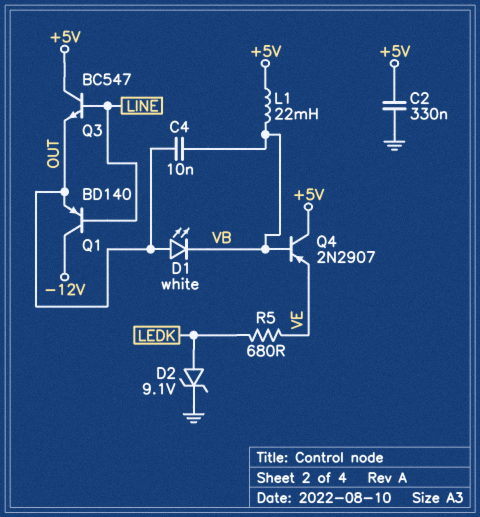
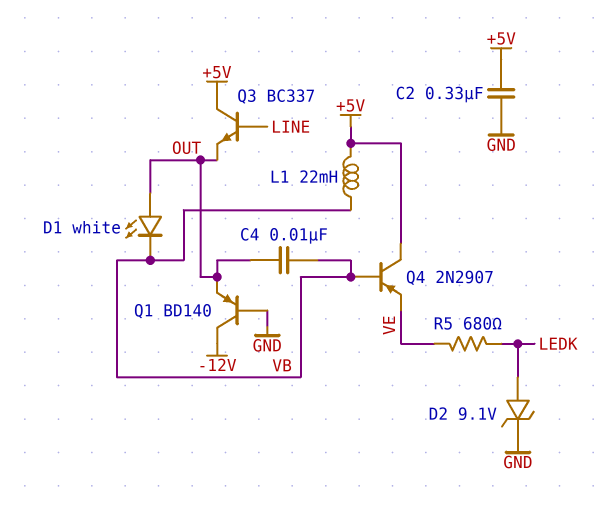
Q1: PNP BD140 (B LINE, C -12V, E OUT) -> PNP BD140 (B GND, C -12V, E OUT)
Q3: NPN BC547 (B LINE, C +5V, E OUT) -> NPN BC337 (B LINE, C +5V, E OUT)

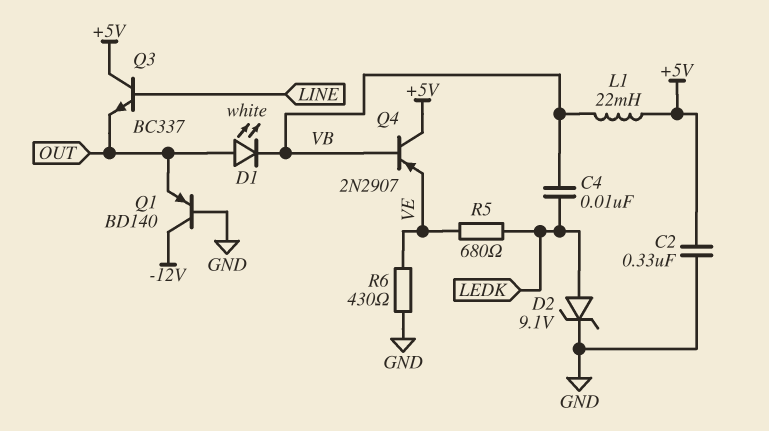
C4: 10nF (OUT, VB) -> 10nF (LEDK, VB)
R6: none -> 430 (GND, VE)

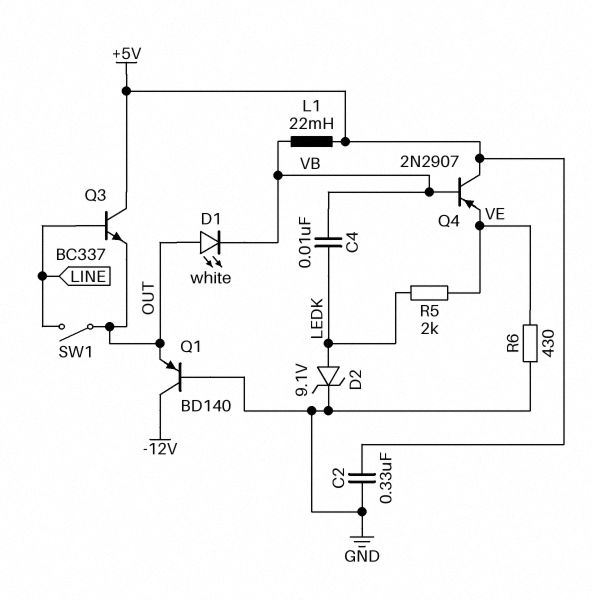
R5: 680 (LEDK, VE) -> 2k (LEDK, VE)
SW1: none -> switch (LINE, OUT)

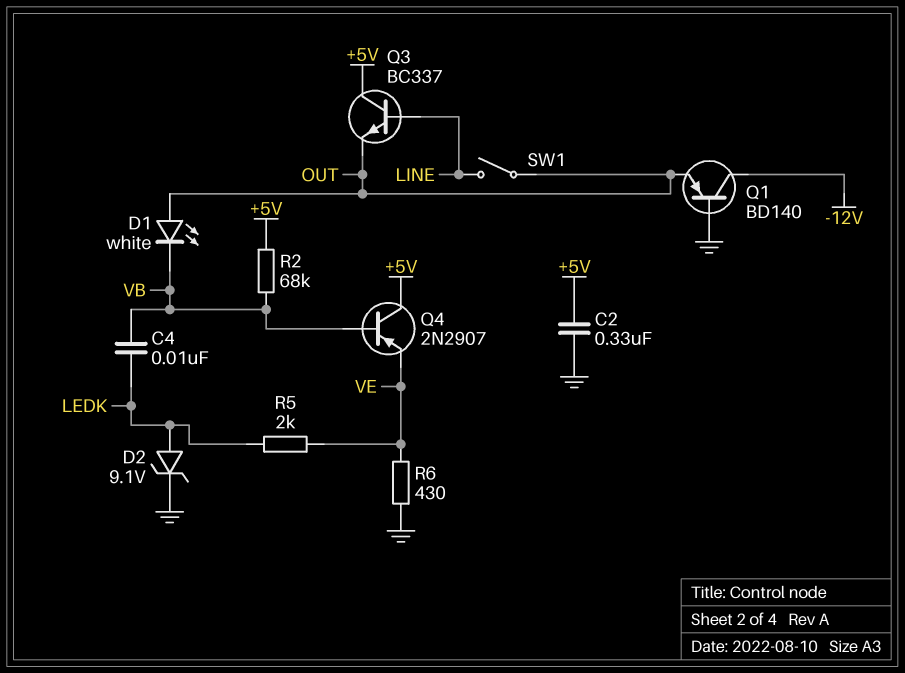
L1: 22mH (+5V, VB) -> none
R2: none -> 68k (+5V, VB)

